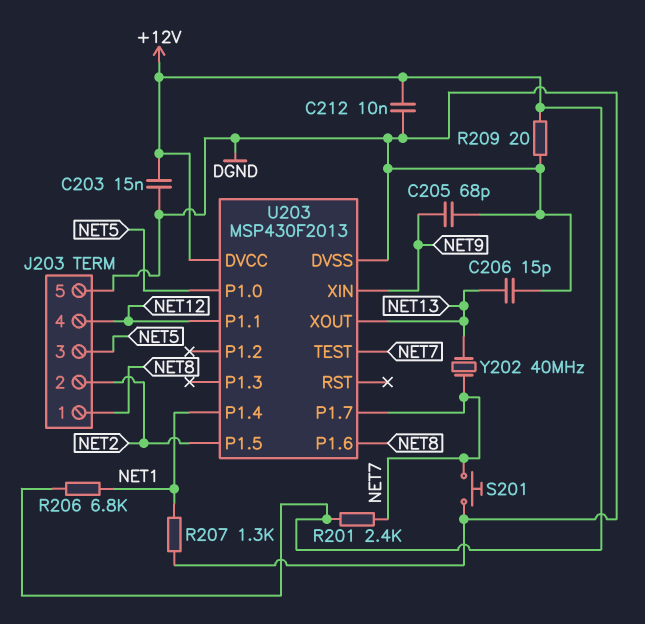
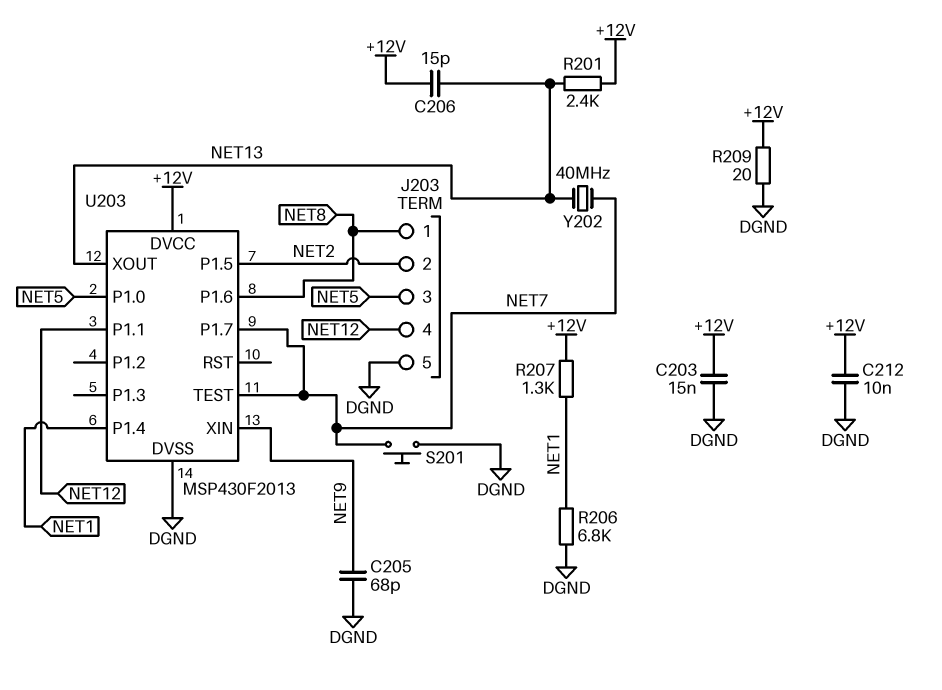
C206: 15pF (DGND, NET13) -> 15pF (+12V, NET13)
R201: 2.4k (+12V, NET7) -> 2.4k (+12V, NET13)
R206: 6.8k (+12V, NET1) -> 6.8k (DGND, NET1)
R207: 1.3k (DGND, NET1) -> 1.3k (+12V, NET1)

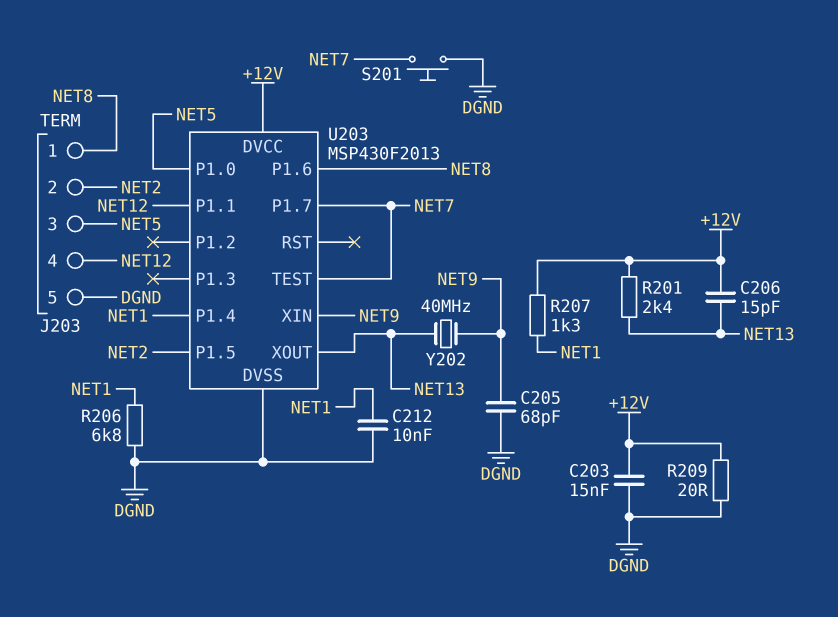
C212: 10nF (+12V, DGND) -> 10nF (DGND, NET1)
Y202: 40MHz (NET7, NET13) -> 40MHz (NET9, NET13)

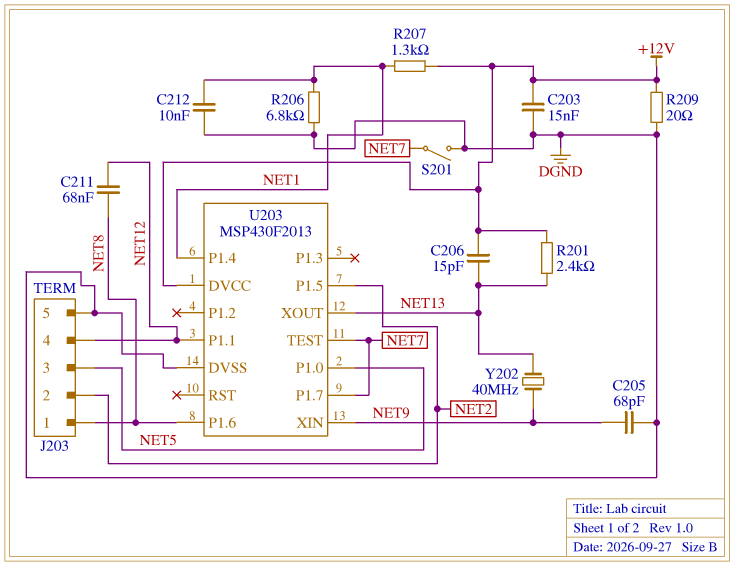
C211: none -> 68nF (NET8, NET12)
S201: button (DGND, NET7) -> switch (DGND, NET7)

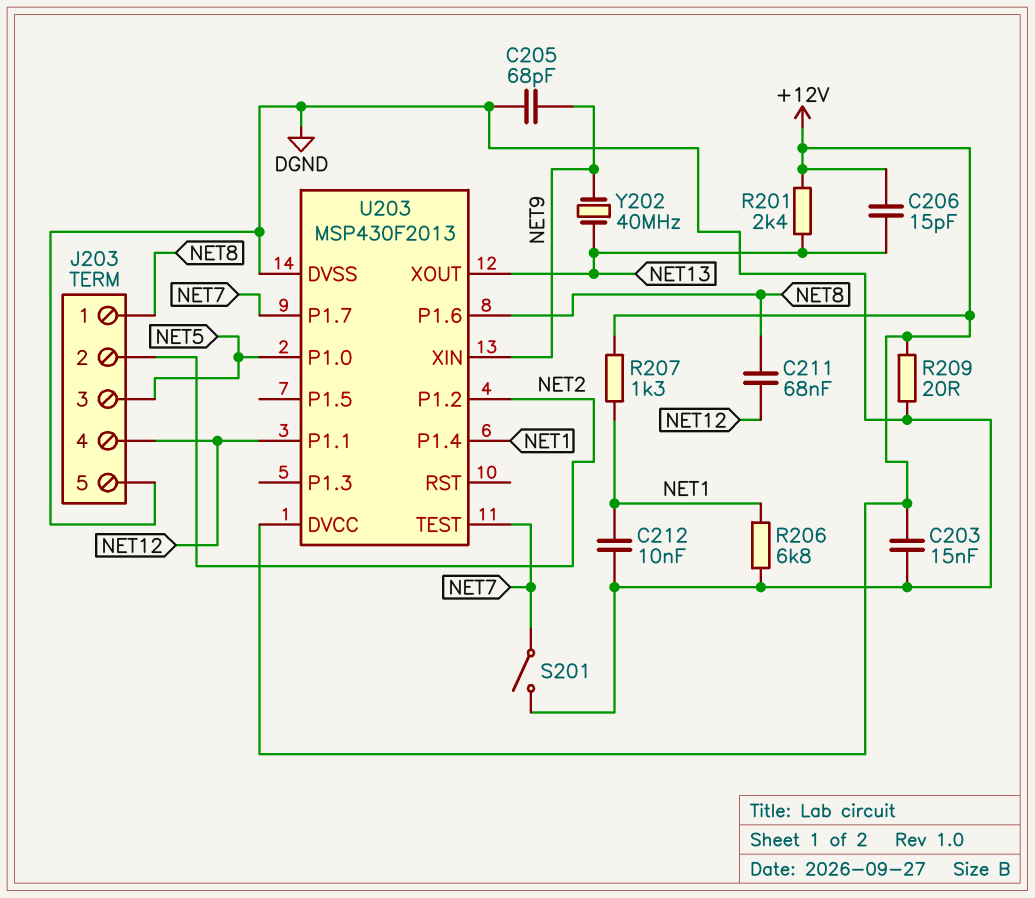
U203 pin P1.2: none -> NET2
U203 pin P1.5: NET2 -> none

